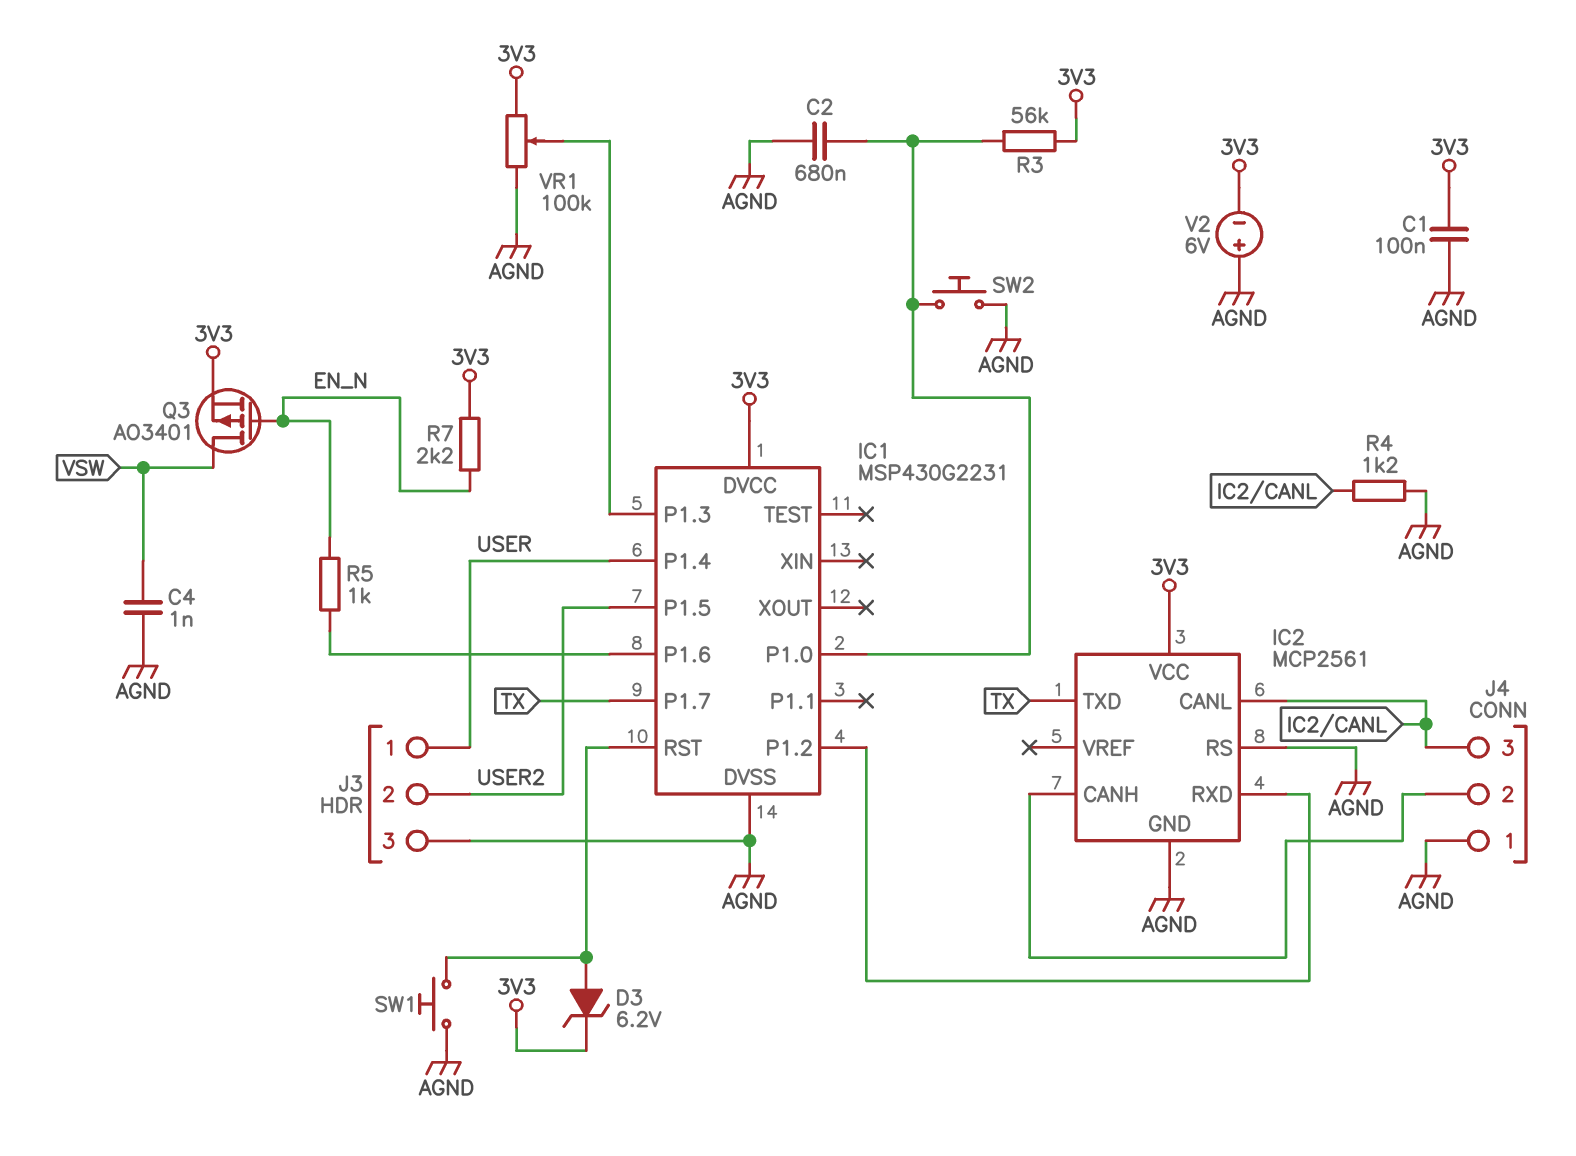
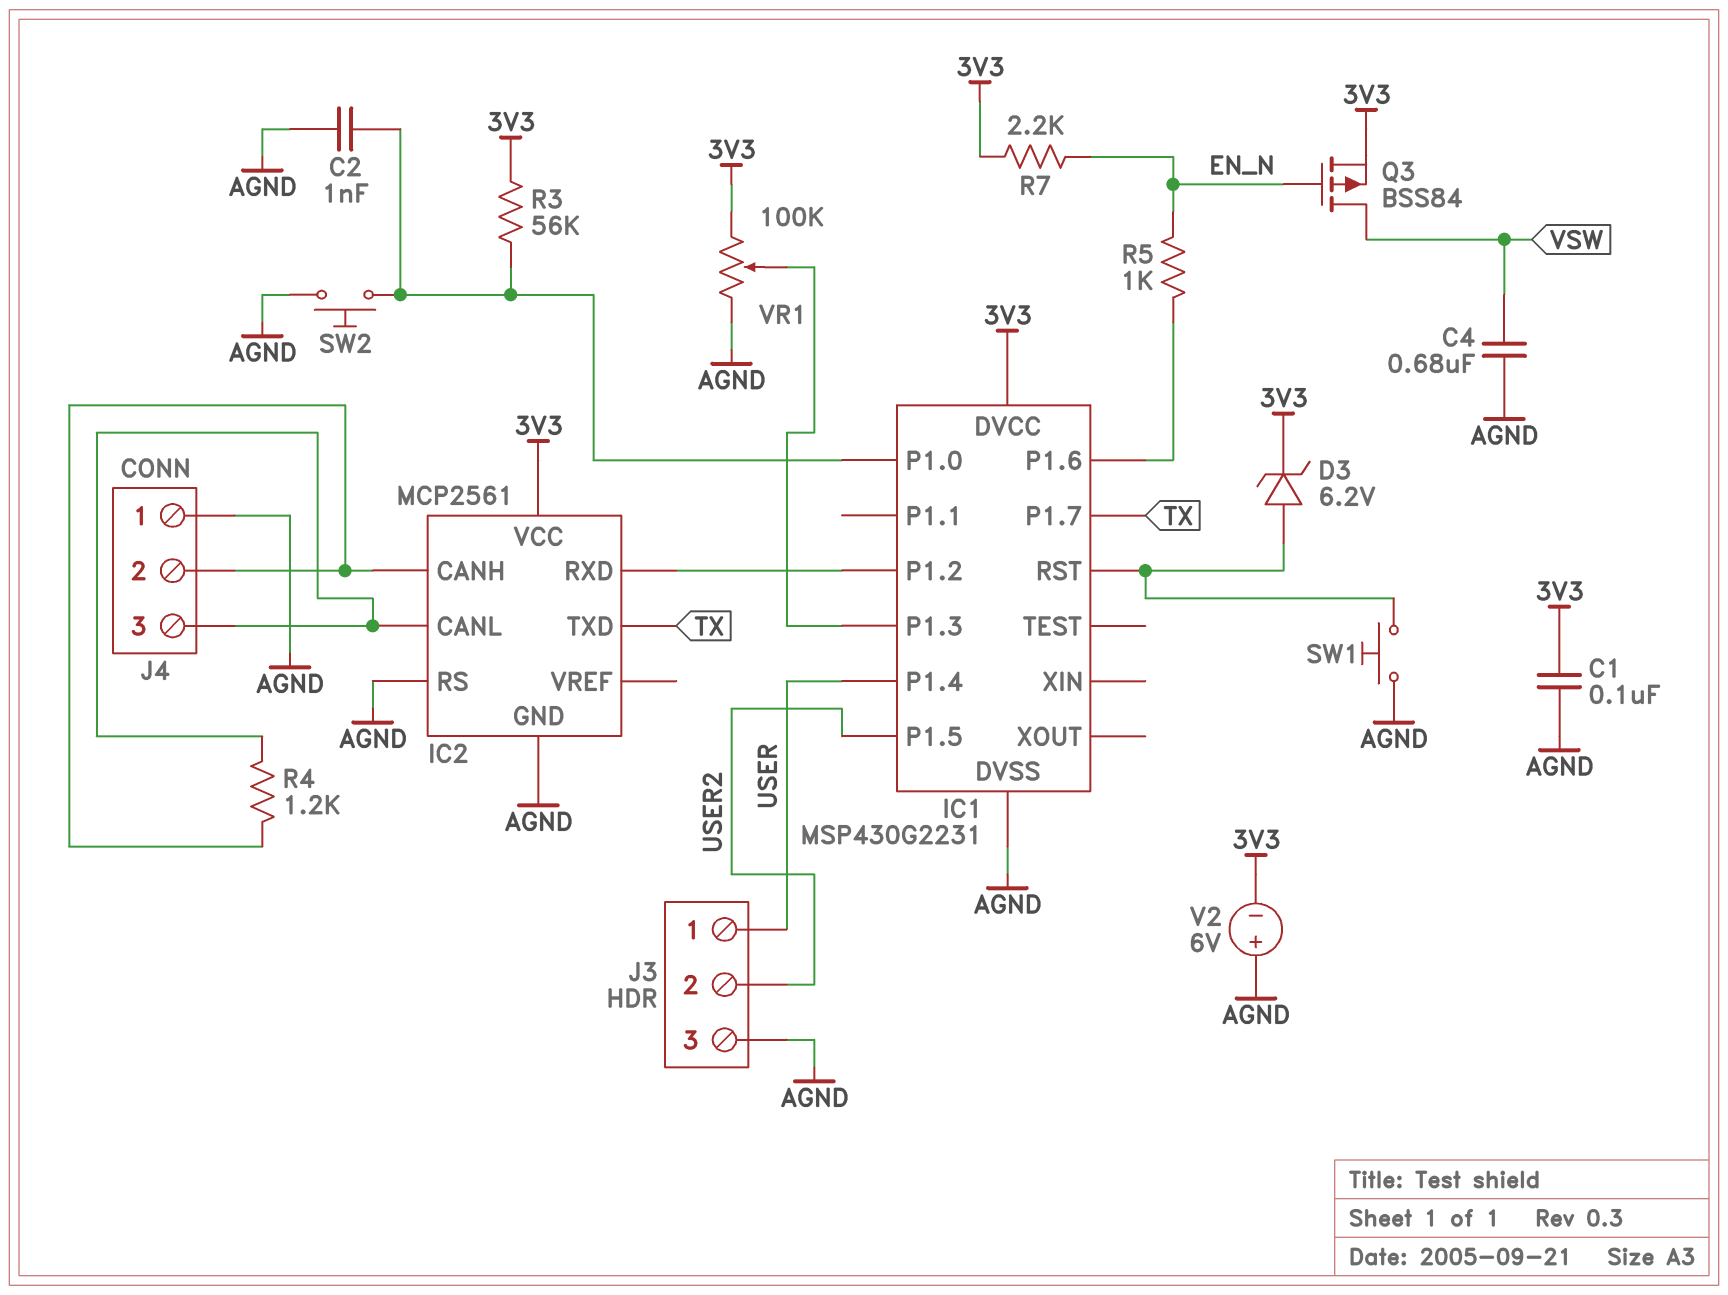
C2: 680nF (AGND, IC1/P1.0) -> 1nF (AGND, IC1/P1.0)
C4: 1nF (AGND, VSW) -> 680nF (AGND, VSW)
Q3: PMOS AO3401 (G EN_N, D VSW, S 3V3) -> PMOS BSS84 (G EN_N, D VSW, S 3V3)
R4: 1.2k (AGND, IC2/CANL) -> 1.2k (IC2/CANH, IC2/CANL)

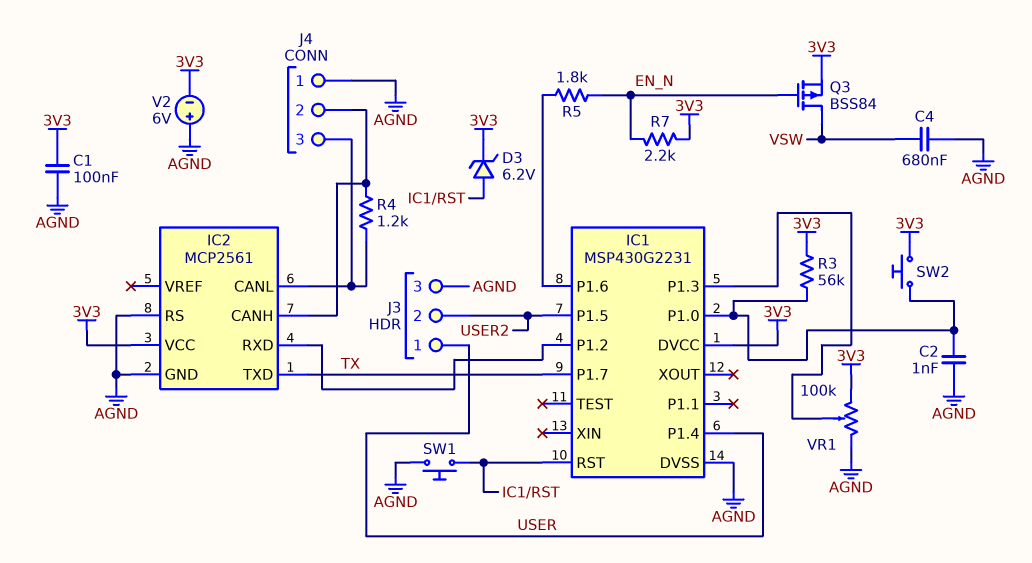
R5: 1k (EN_N, IC1/P1.6) -> 1.8k (EN_N, IC1/P1.6)
SW2: button (AGND, IC1/P1.0) -> button (3V3, IC1/P1.0)

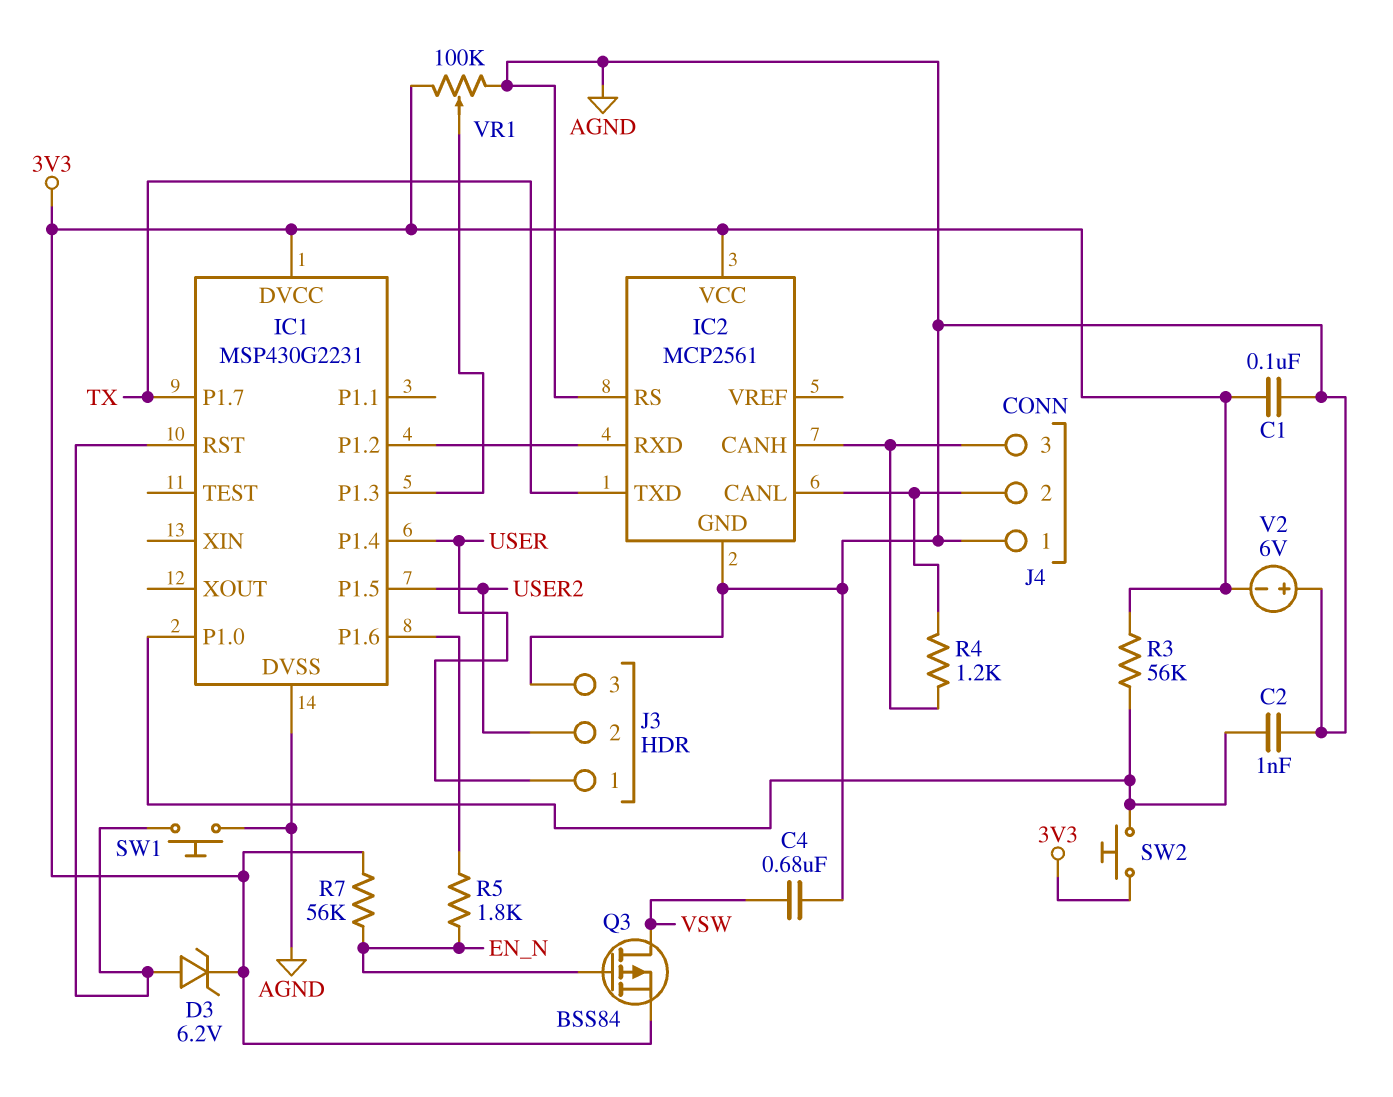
J4 pin 2: IC2/CANH -> IC2/CANL
J4 pin 3: IC2/CANL -> IC2/CANH
R7: 2.2k (3V3, EN_N) -> 56k (3V3, EN_N)

